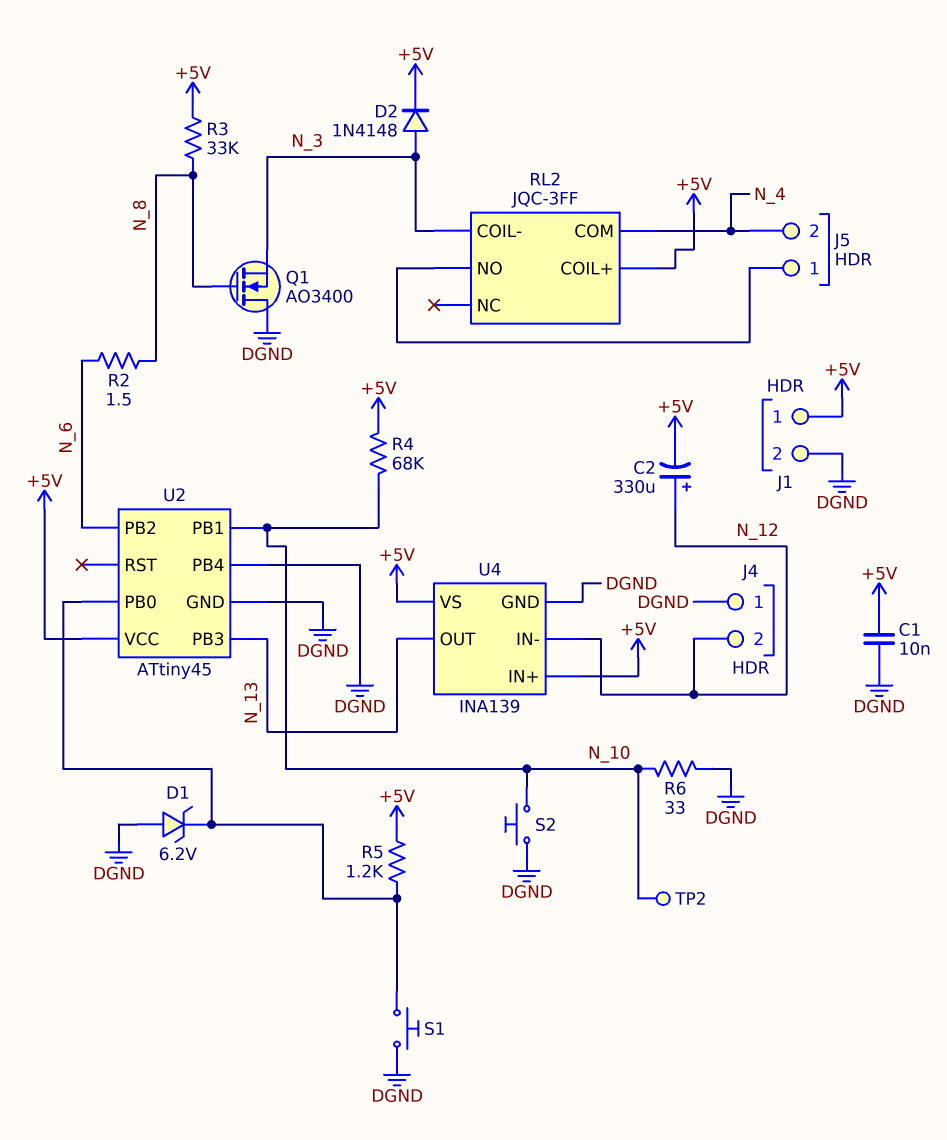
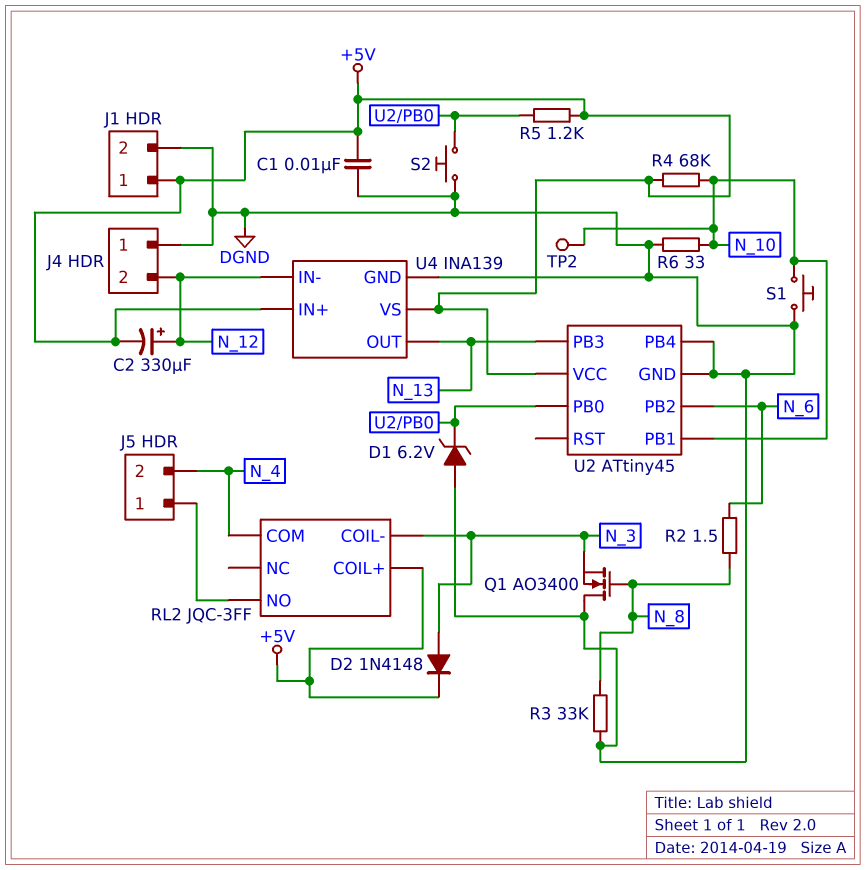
R3: 33k (+5V, N_8) -> 33k (DGND, N_8)
S1: button (DGND, U2/PB0) -> button (DGND, N_10)
S2: button (DGND, N_10) -> button (DGND, U2/PB0)

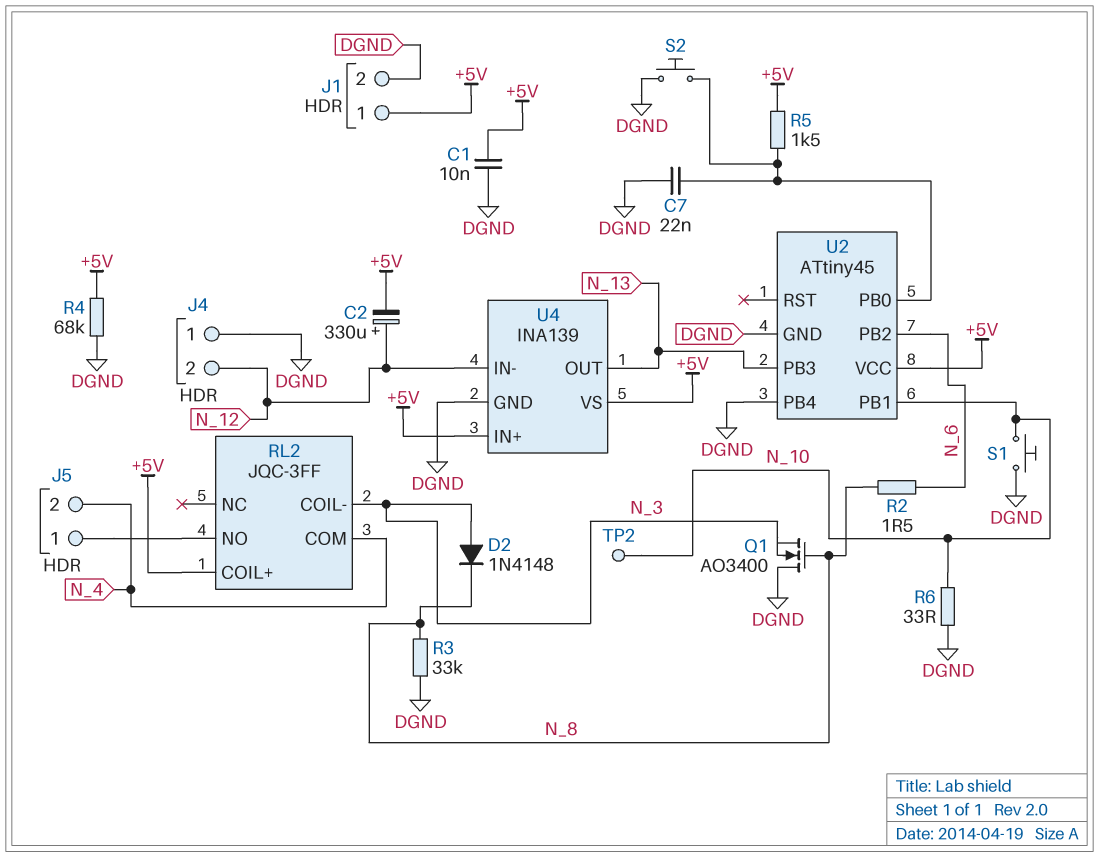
C7: none -> 22nF (DGND, U2/PB0)
D1: zener 6.2V (A DGND, K U2/PB0) -> none
D2: diode 1N4148 (A N_3, K +5V) -> diode 1N4148 (A N_3, K N_8)
R4: 68k (+5V, N_10) -> 68k (+5V, DGND)
R5: 1.2k (+5V, U2/PB0) -> 1.5k (+5V, U2/PB0)

